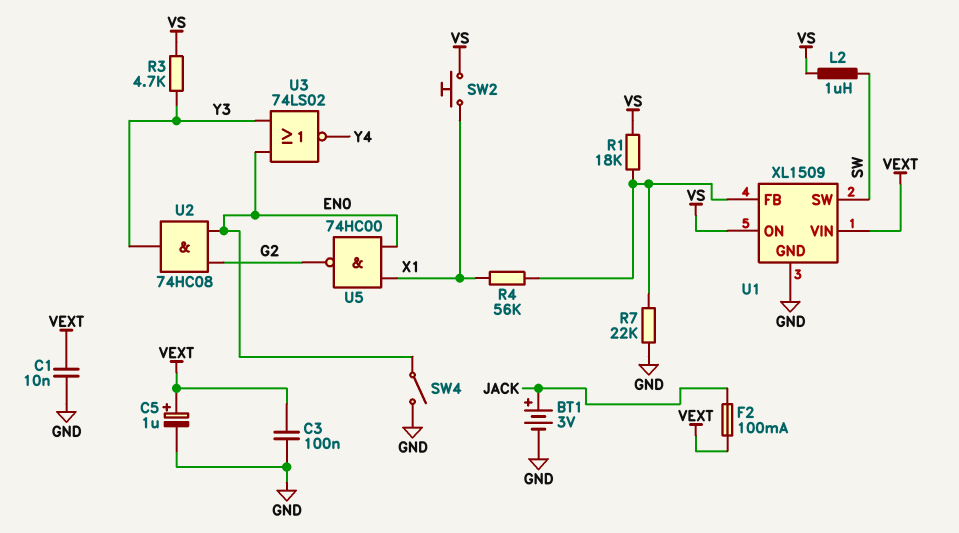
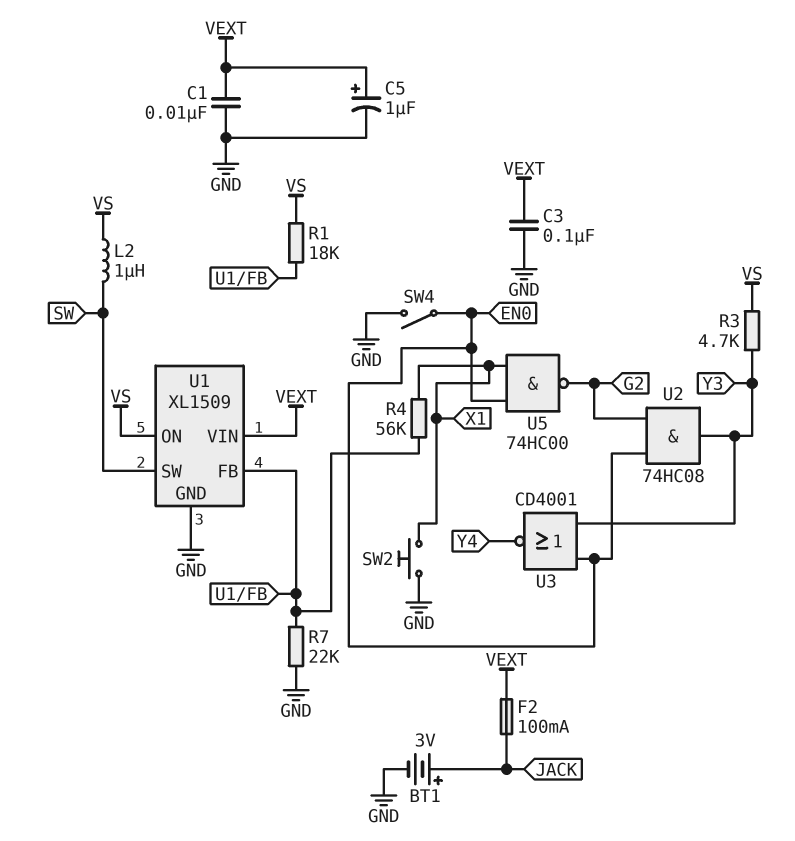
SW2: button (VS, X1) -> button (GND, X1)
U3: NOR 74LS02 (in EN0, in Y3, out Y4) -> NOR CD4001 (in EN0, in Y3, out Y4)

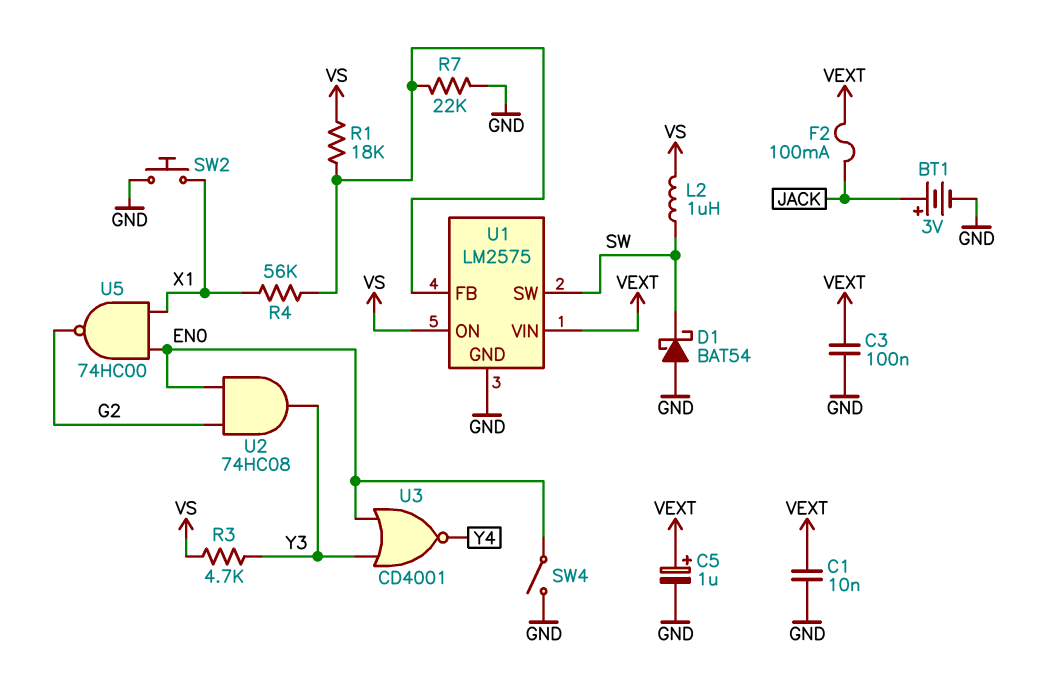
D1: none -> schottky BAT54 (A GND, K SW)
U1: XL1509 -> LM2575

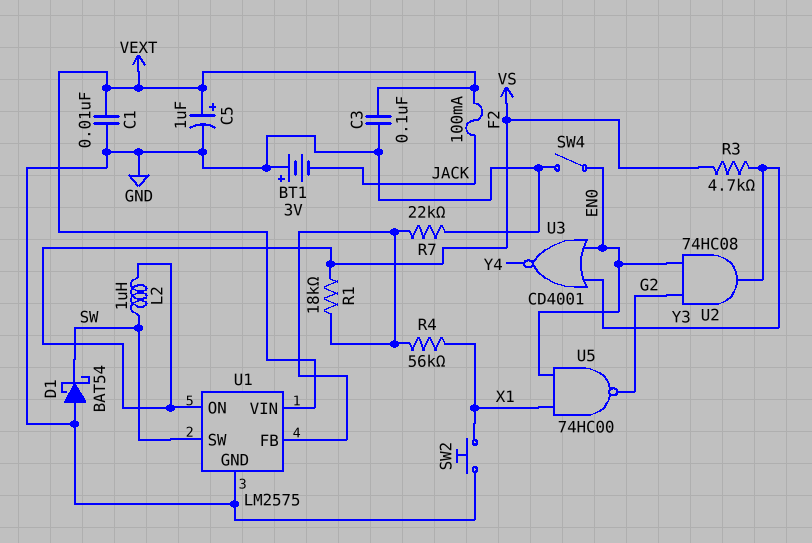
BT1: 3V (plus JACK, minus GND) -> 3V (plus GND, minus JACK)

